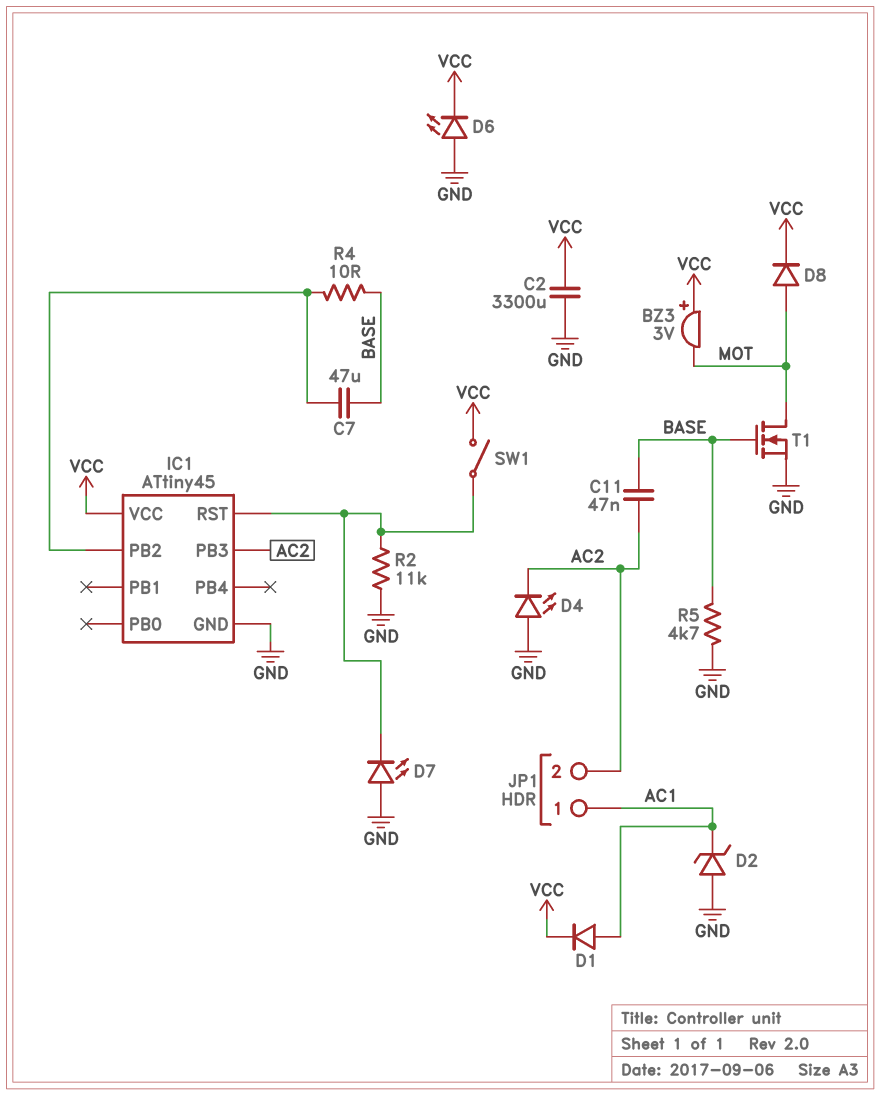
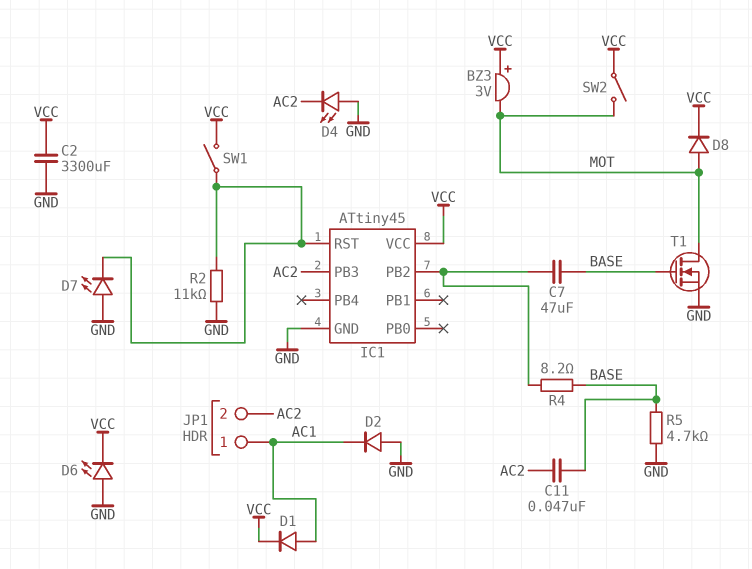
D2: zener (A GND, K AC1) -> diode (A GND, K AC1)
R4: 10 (BASE, IC1/PB2) -> 8.2 (BASE, IC1/PB2)
SW2: none -> switch (MOT, VCC)

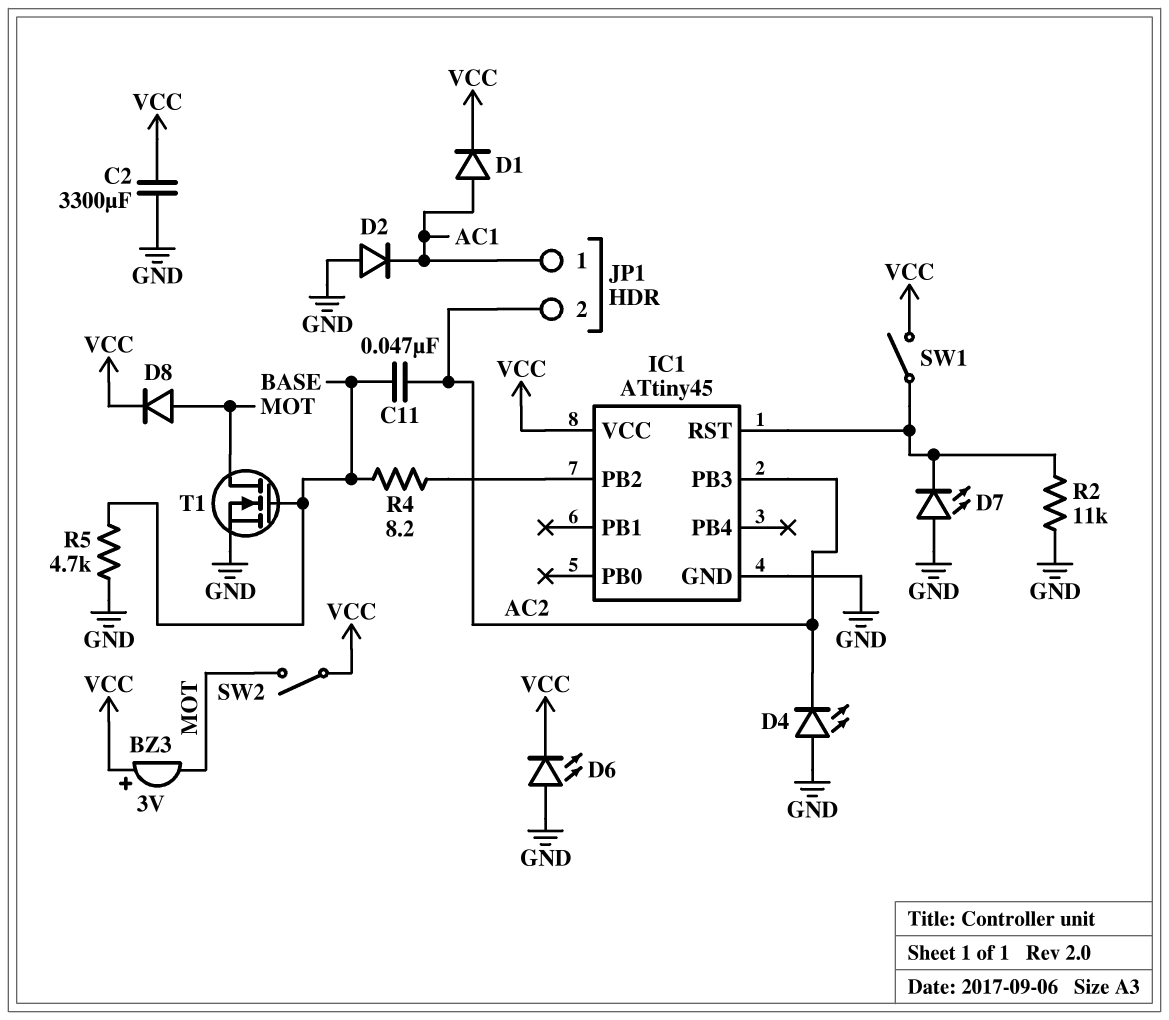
C7: 47uF (BASE, IC1/PB2) -> none

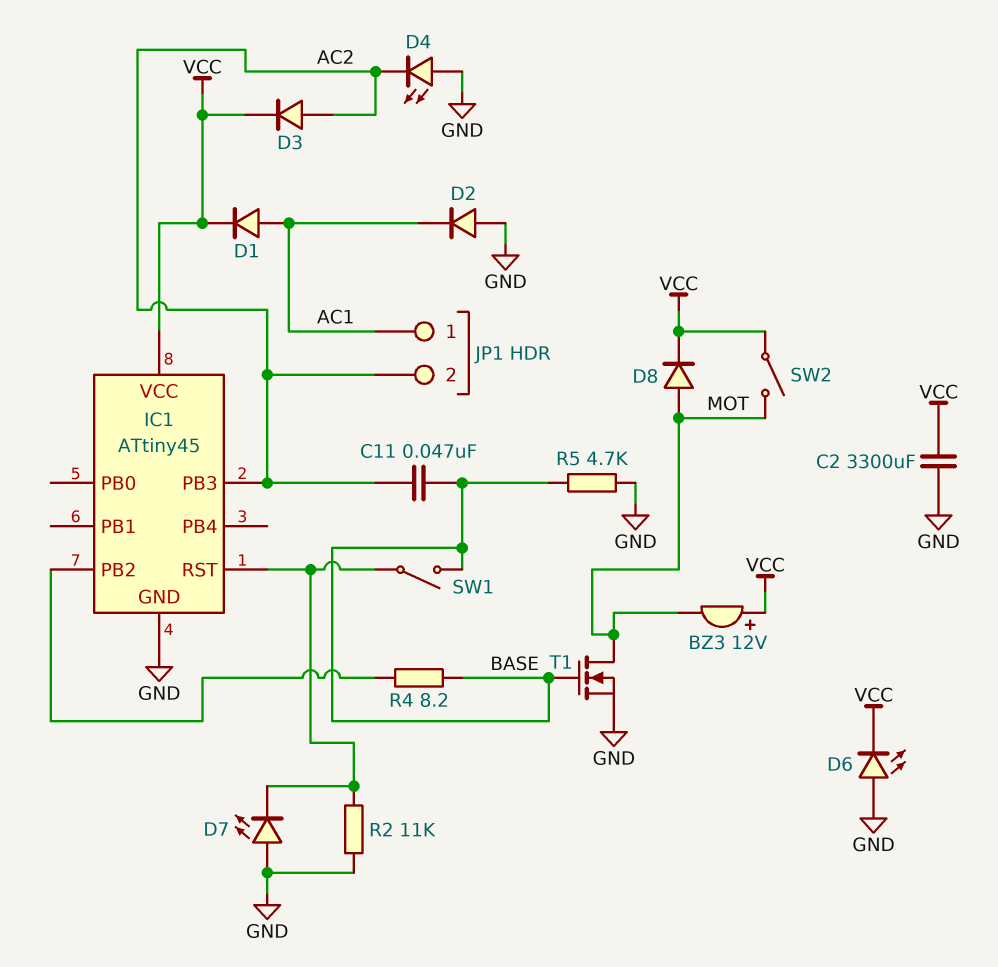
BZ3: buzzer 3V (plus VCC, minus MOT) -> buzzer 12V (plus VCC, minus MOT)
D3: none -> diode (A AC2, K VCC)
SW1: switch (IC1/RST, VCC) -> switch (BASE, IC1/RST)

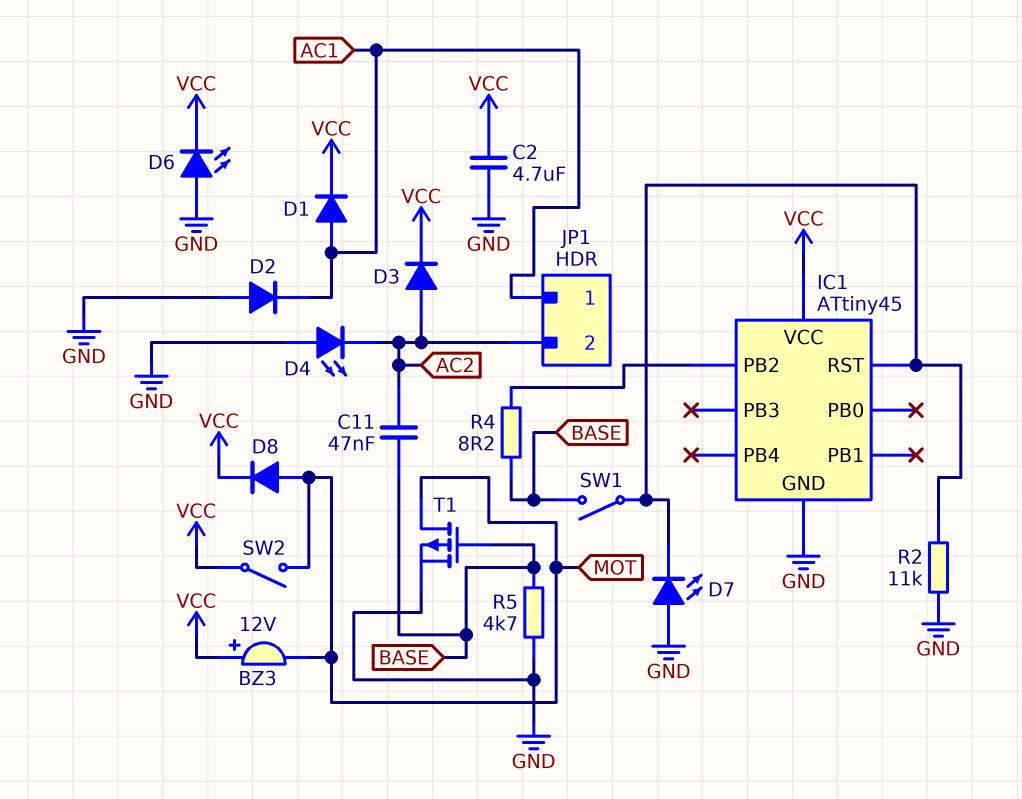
C2: 3300uF (GND, VCC) -> 4.7uF (GND, VCC)
IC1 pin PB3: AC2 -> none
T1: NMOS (G BASE, D MOT, S GND) -> PMOS (G BASE, D MOT, S GND)

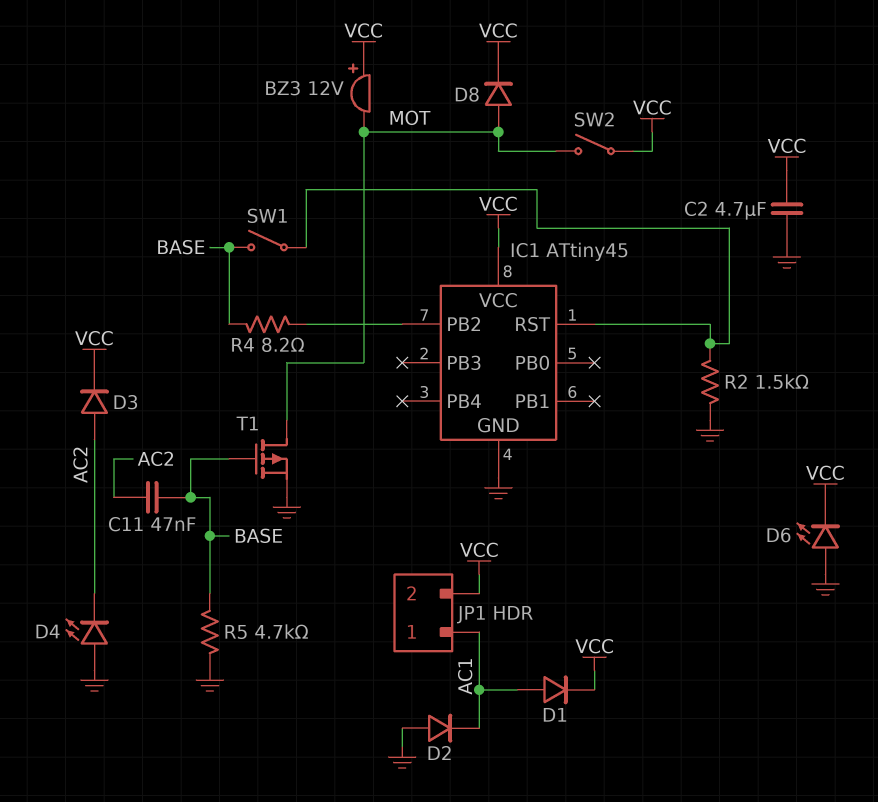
D7: LED (A GND, K IC1/RST) -> none
JP1 pin 2: AC2 -> VCC
R2: 11k (GND, IC1/RST) -> 1.5k (GND, IC1/RST)

